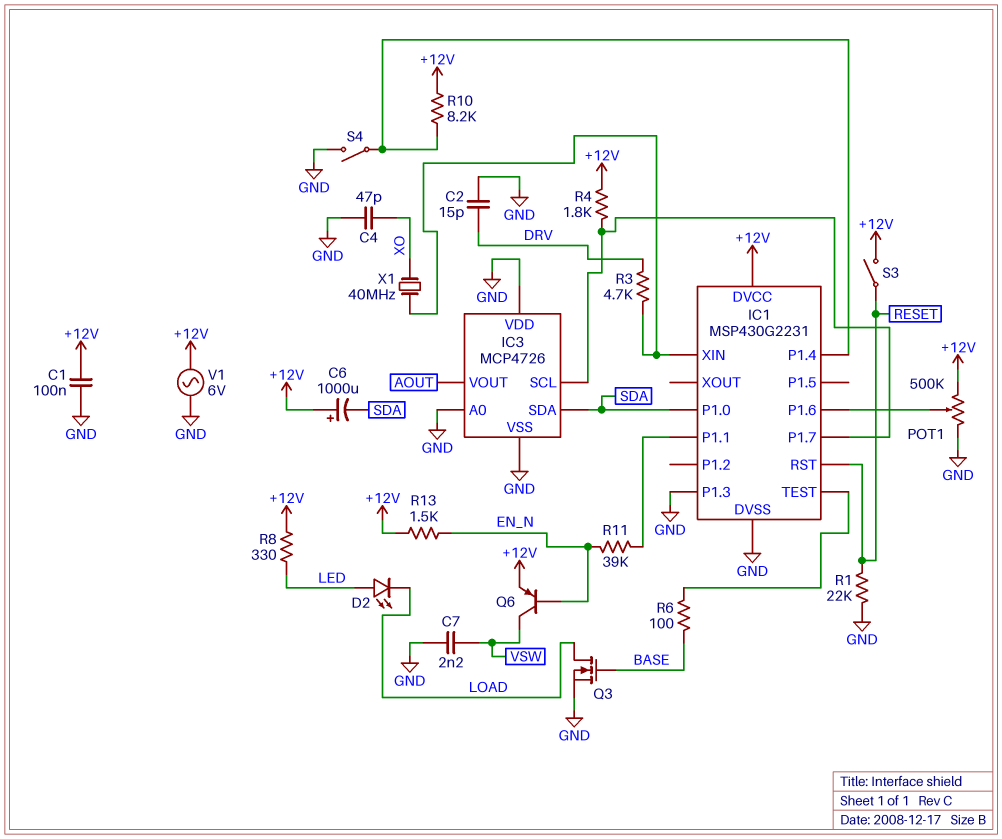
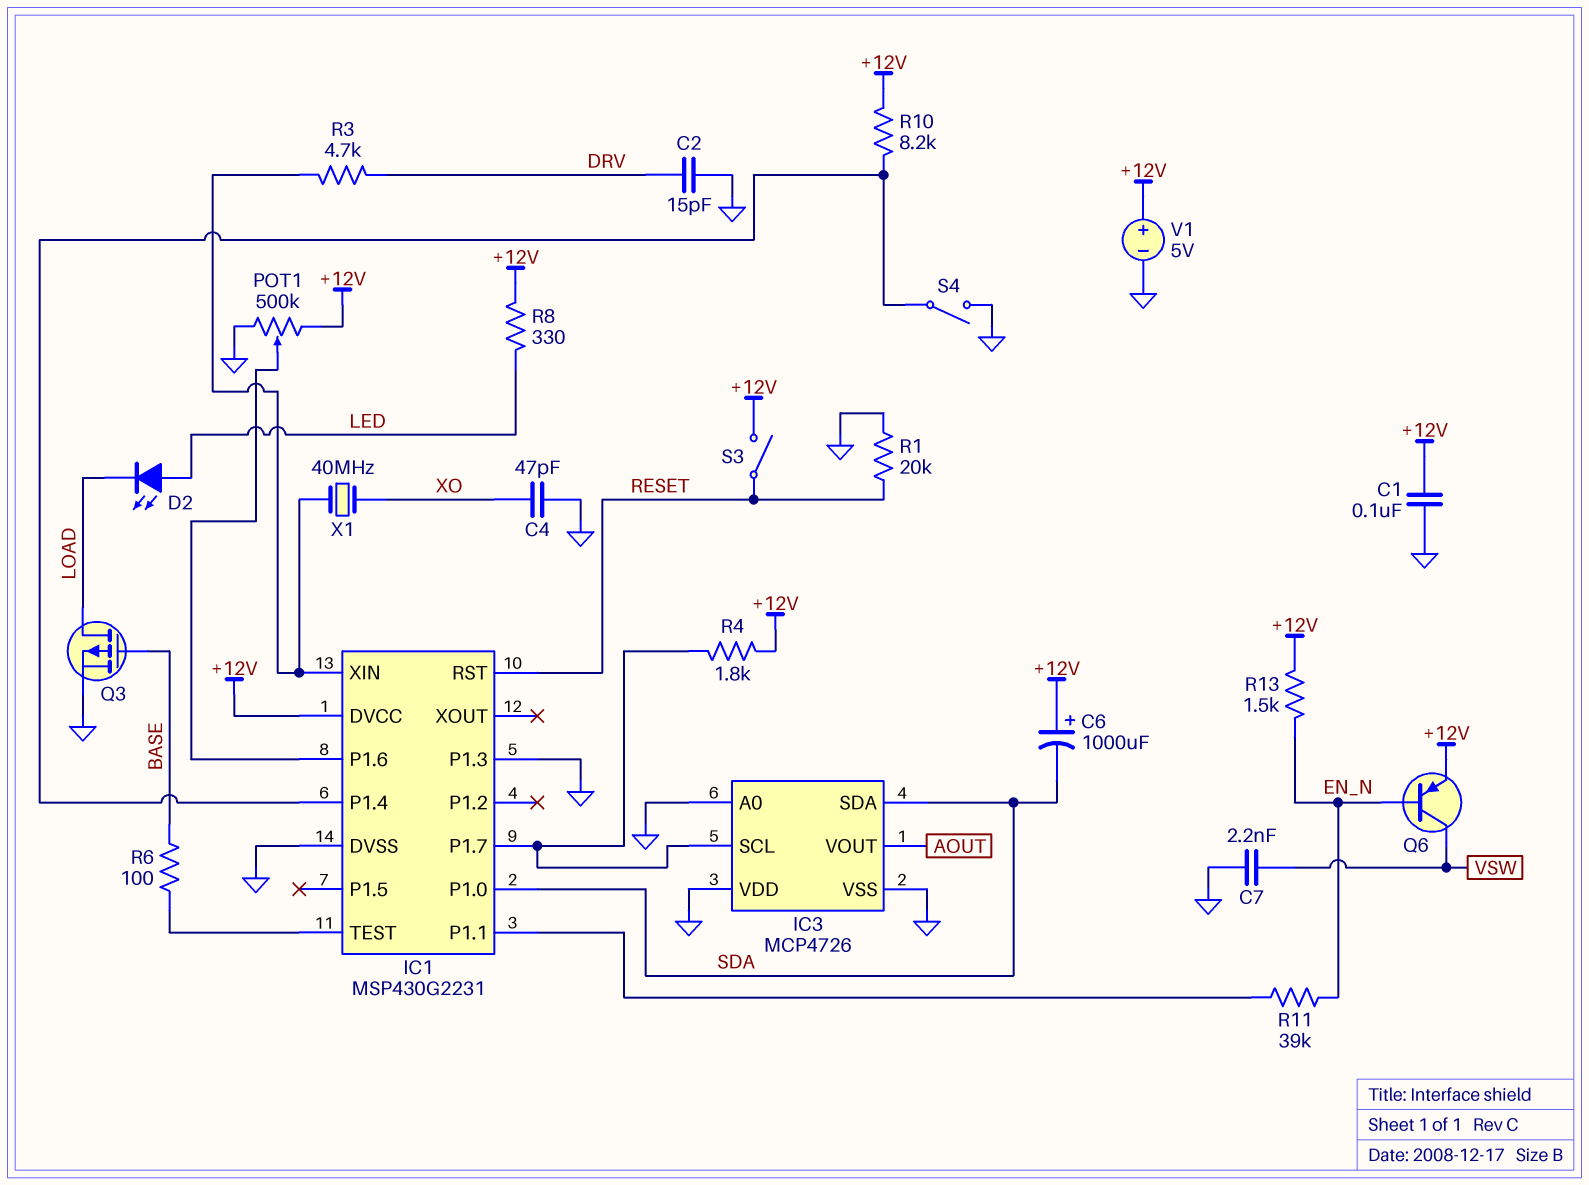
Q3: NMOS (G BASE, D LOAD, S GND) -> PMOS (G BASE, D LOAD, S GND)
R1: 22k (GND, RESET) -> 20k (GND, RESET)
V1: AC 6V (+12V, GND) -> 5V (plus +12V, minus GND)

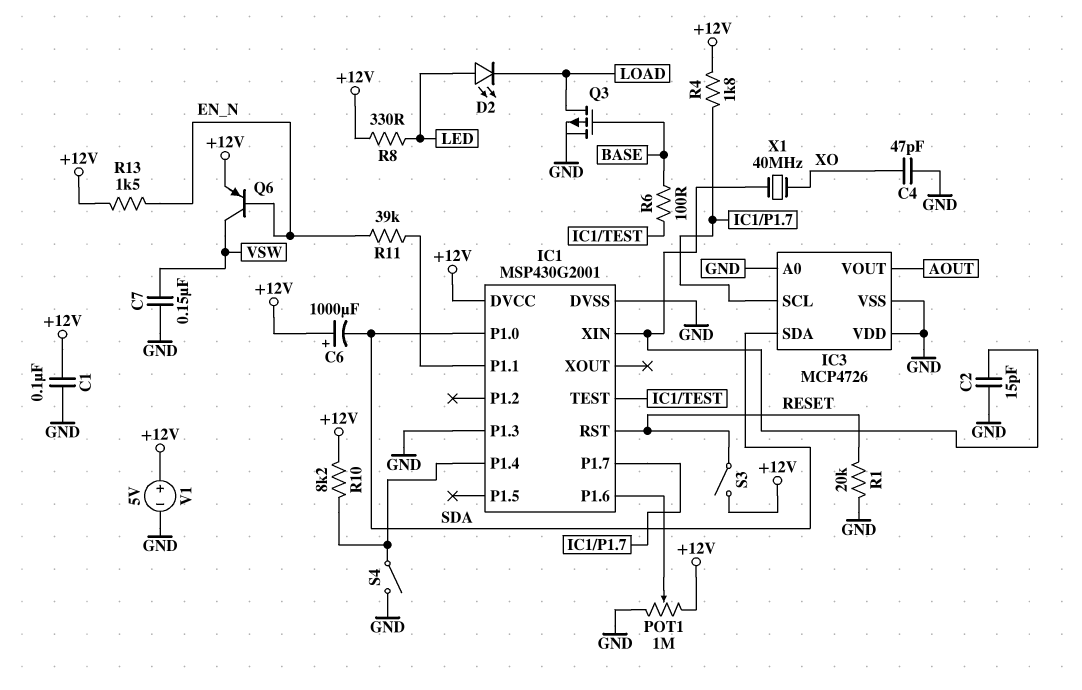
C2: 15pF (DRV, GND) -> 15pF (GND, IC1/XIN)
C7: 2.2nF (GND, VSW) -> 150nF (GND, VSW)
IC1: MSP430G2231 -> MSP430G2001
POT1: 500k (+12V, GND, wiper IC1/P1.6) -> 1M (+12V, GND, wiper IC1/P1.6)
R3: 4.7k (DRV, IC1/XIN) -> none

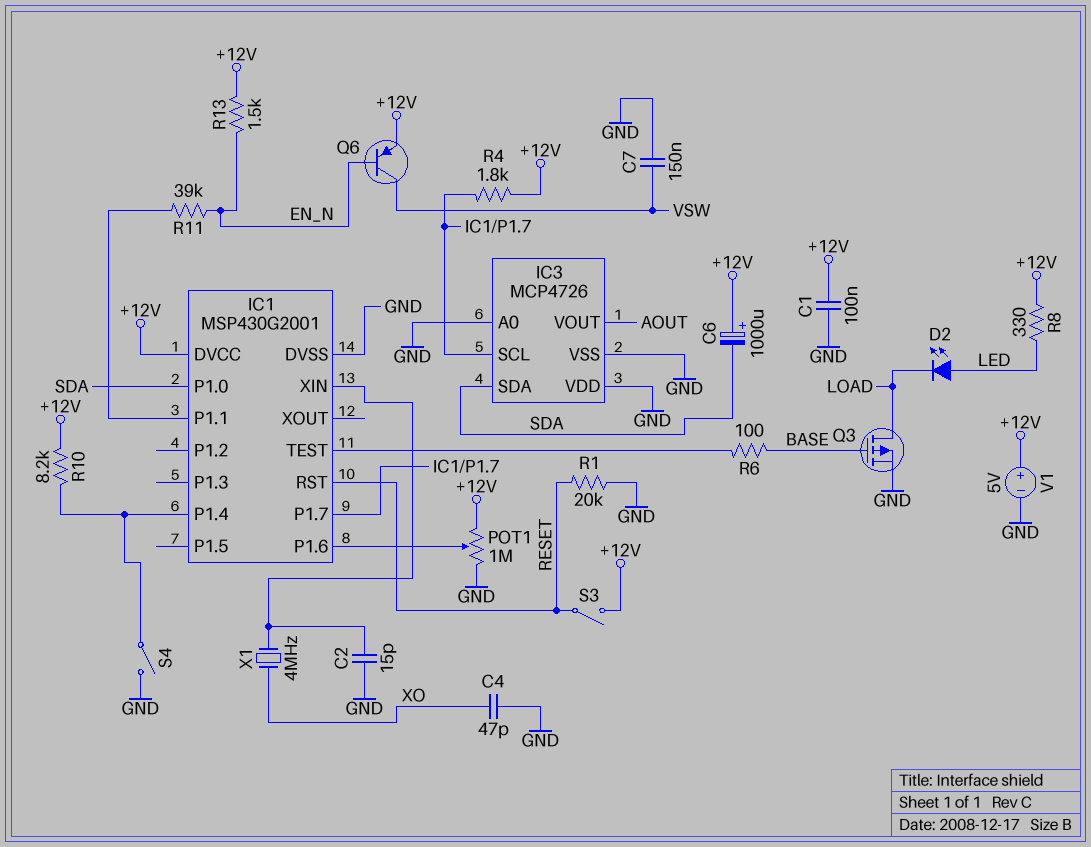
IC1 pin P1.3: GND -> none
X1: 40MHz (IC1/XIN, XO) -> 4MHz (IC1/XIN, XO)

